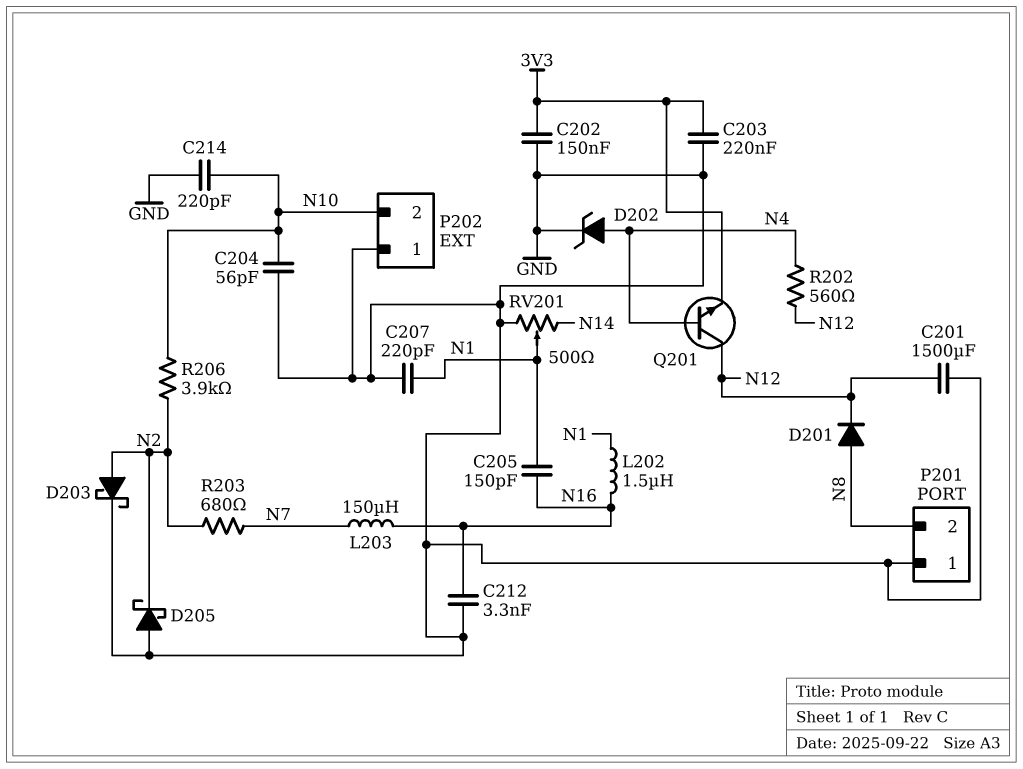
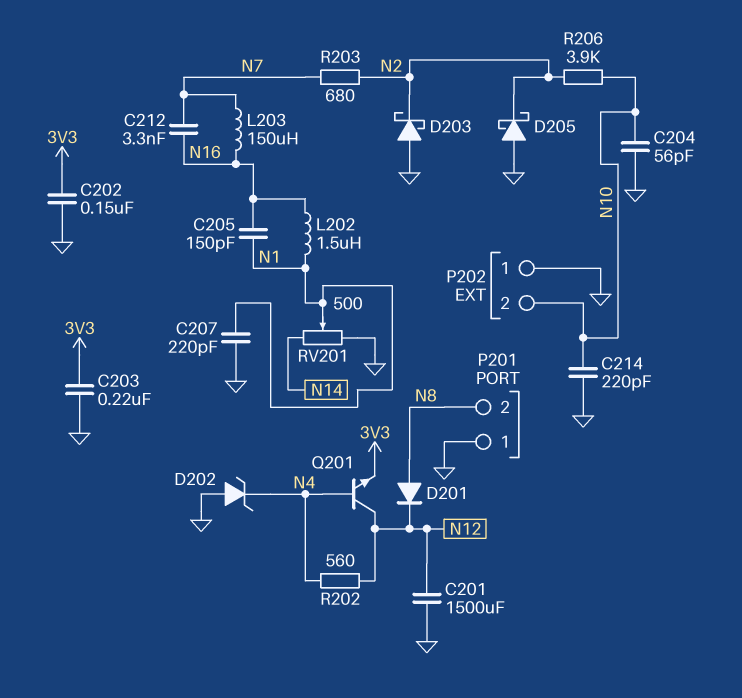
C212: 3.3nF (GND, N16) -> 3.3nF (N7, N16)
D202: zener (A N4, K GND) -> zener (A GND, K N4)
D203: schottky (A N2, K GND) -> schottky (A GND, K N2)

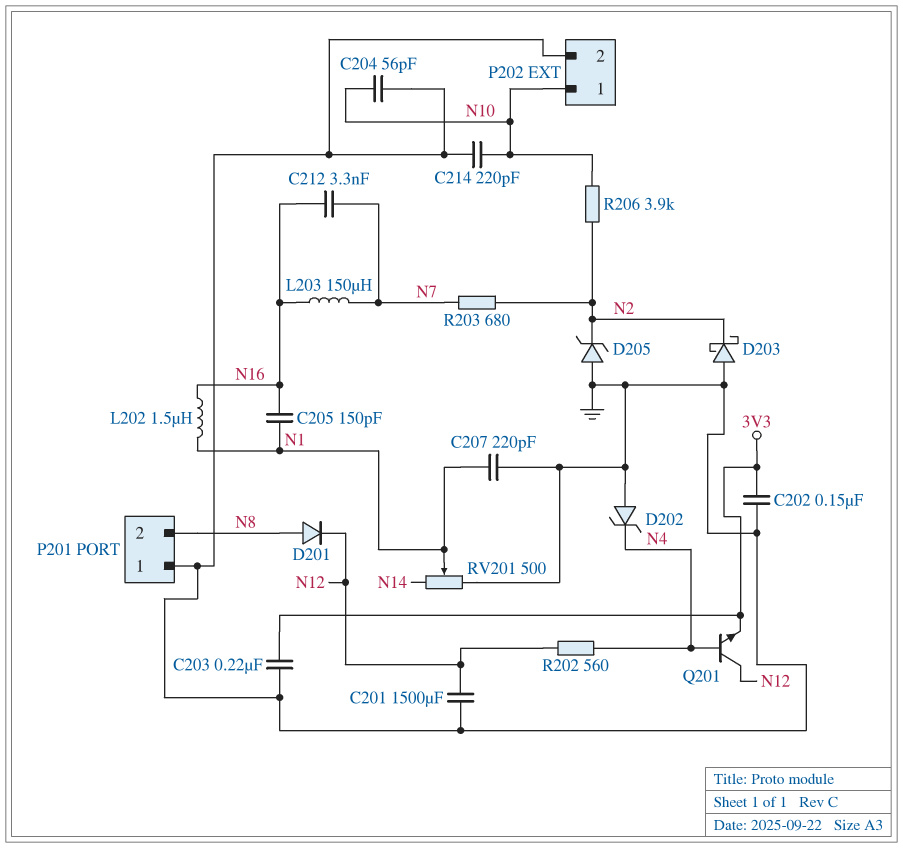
D205: schottky (A GND, K N2) -> zener (A GND, K N2)
P202 pin 1: GND -> N10
P202 pin 2: N10 -> GND

